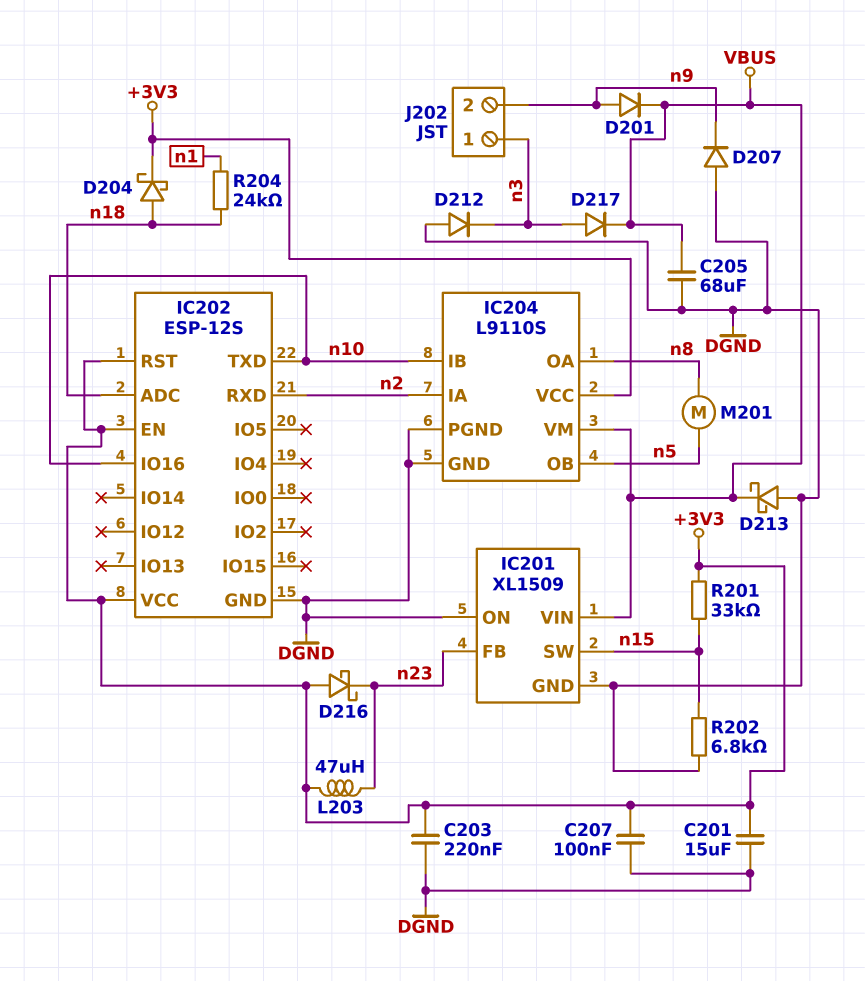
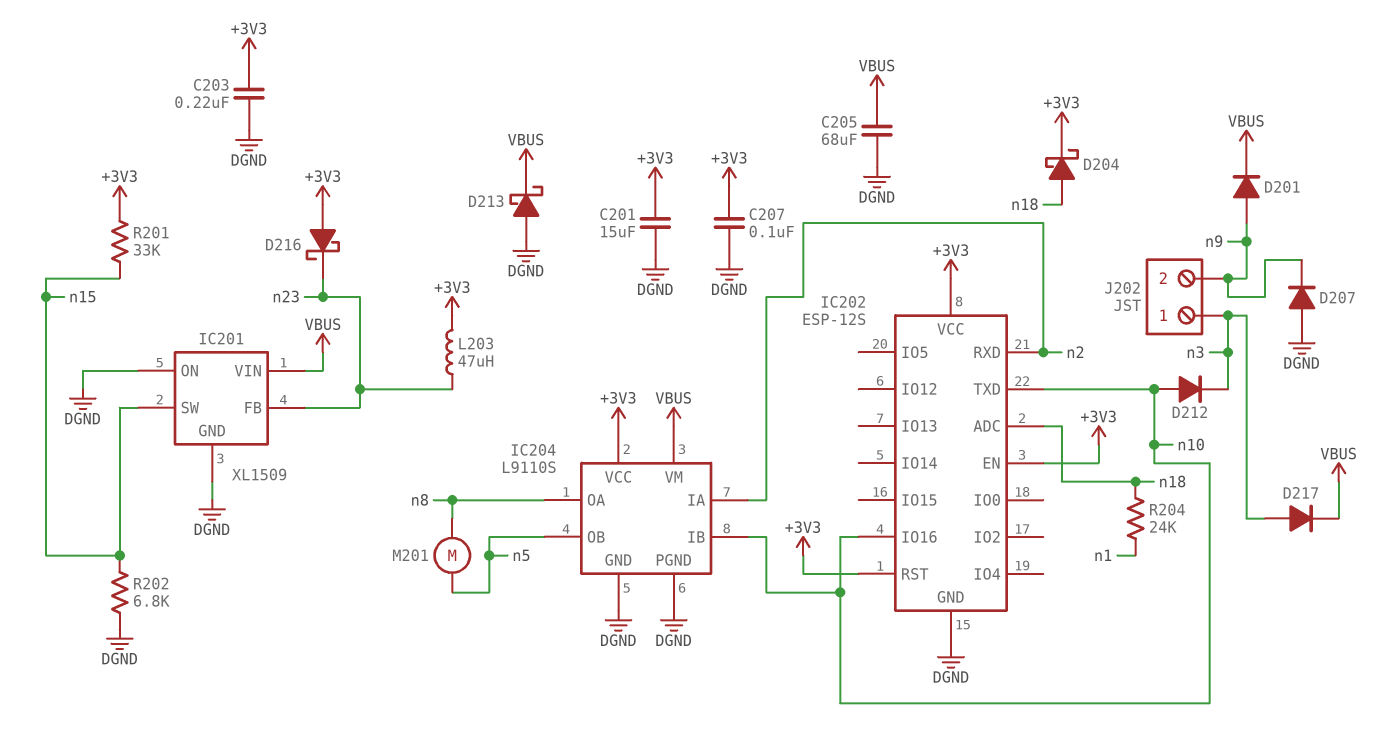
D212: diode (A DGND, K n3) -> diode (A n10, K n3)

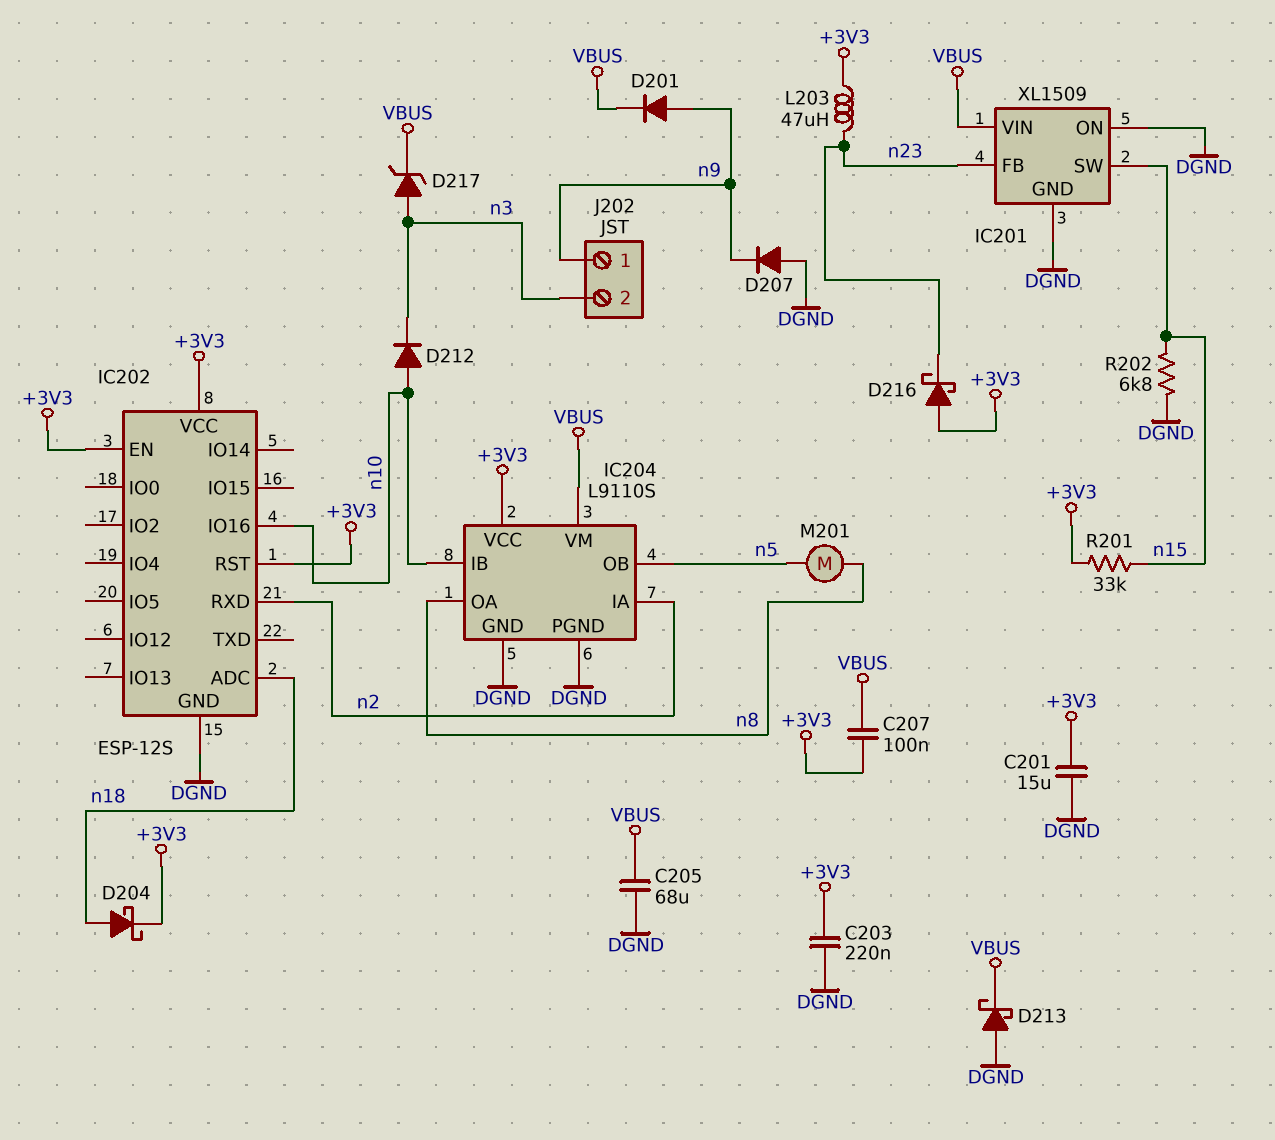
C207: 100nF (+3V3, DGND) -> 100nF (+3V3, VBUS)
D217: diode (A n3, K VBUS) -> zener (A n3, K VBUS)
IC202 pin TXD: n10 -> none
J202 pin 1: n3 -> n9
J202 pin 2: n9 -> n3
R204: 24k (n1, n18) -> none

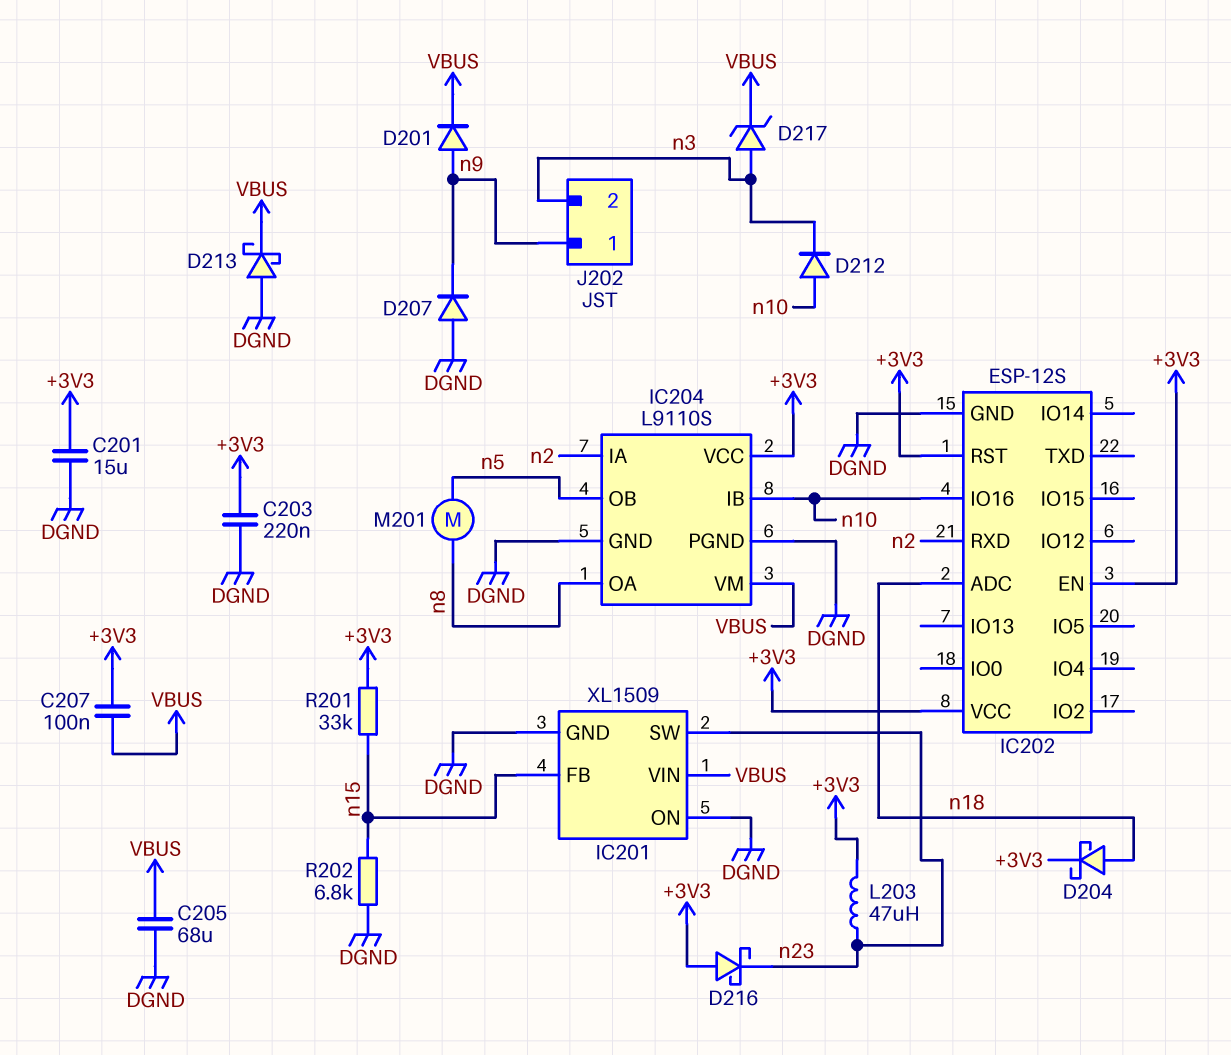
IC201 pin FB: n23 -> n15
IC201 pin SW: n15 -> n23

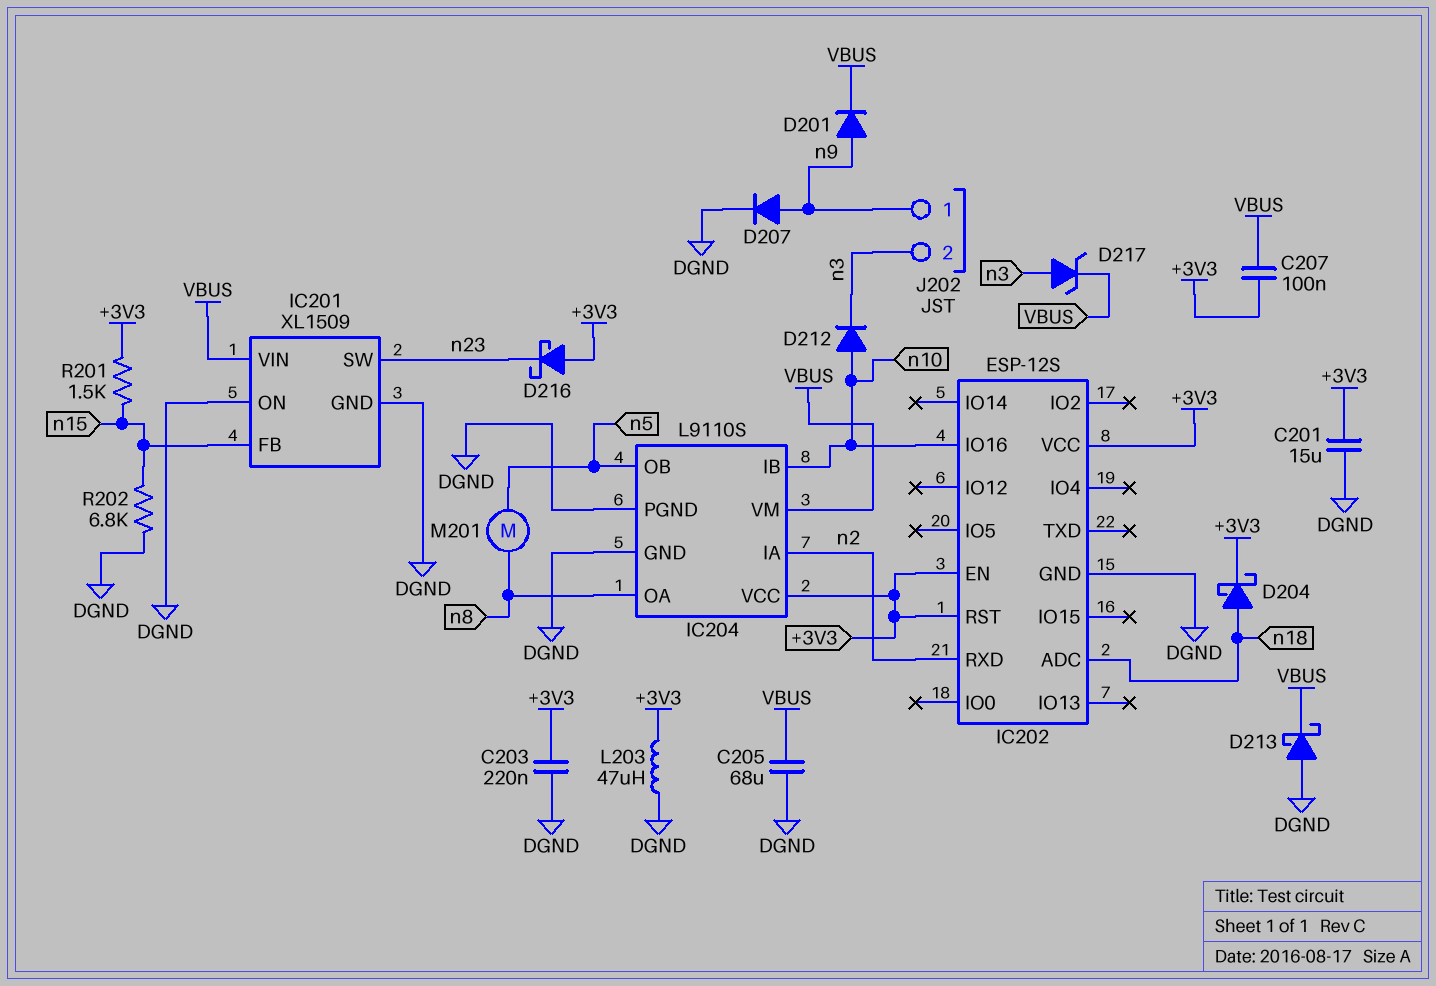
D207: diode (A DGND, K n9) -> diode (A n9, K DGND)
L203: 47uH (+3V3, n23) -> 47uH (+3V3, DGND)
R201: 33k (+3V3, n15) -> 1.5k (+3V3, n15)

